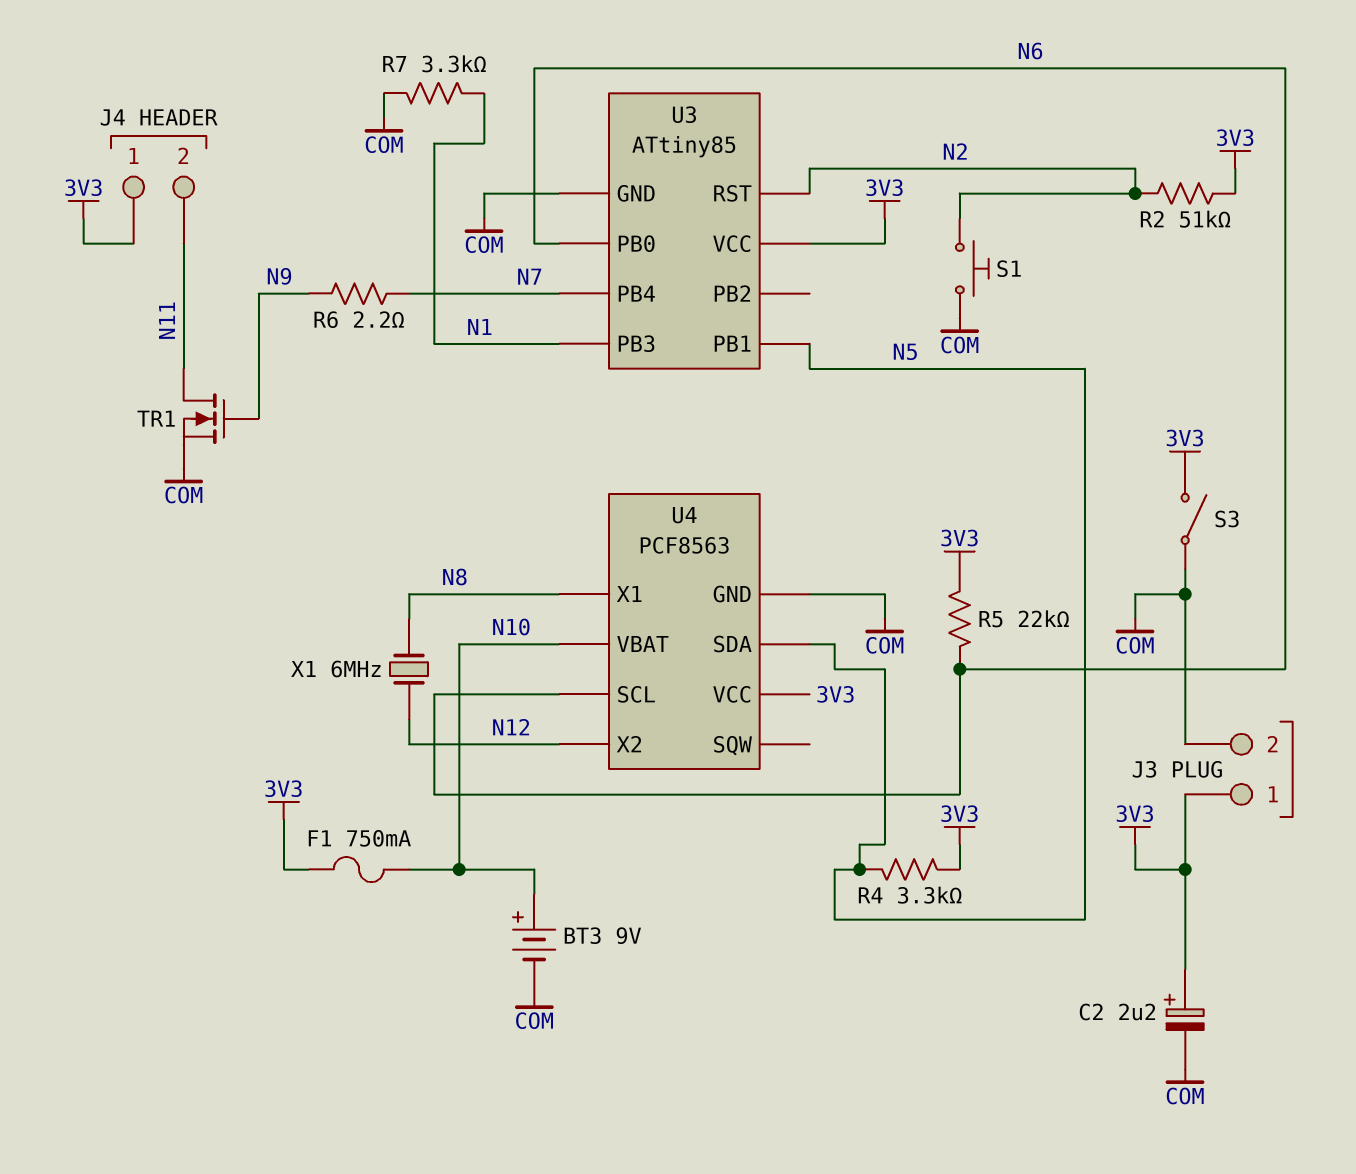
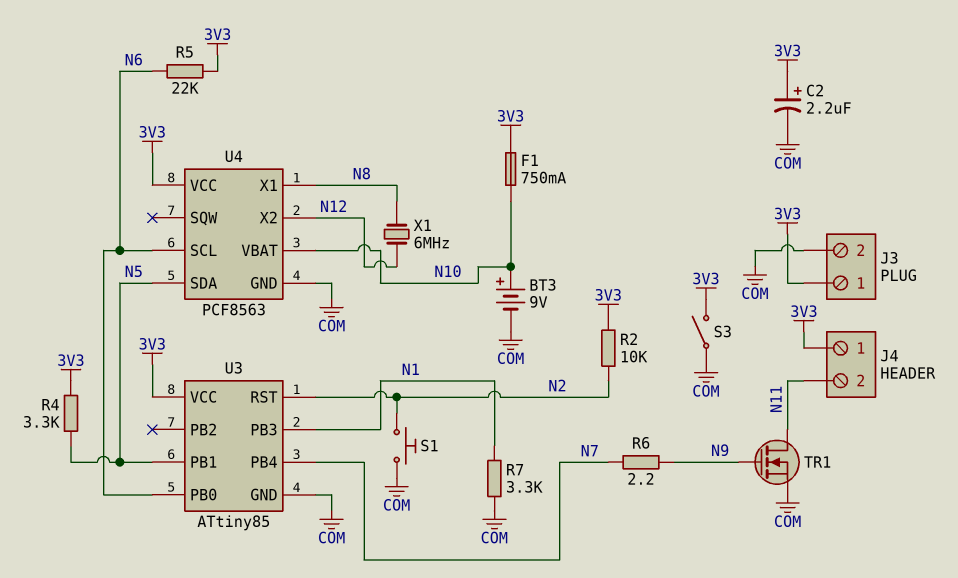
R2: 51k (3V3, N2) -> 10k (3V3, N2)

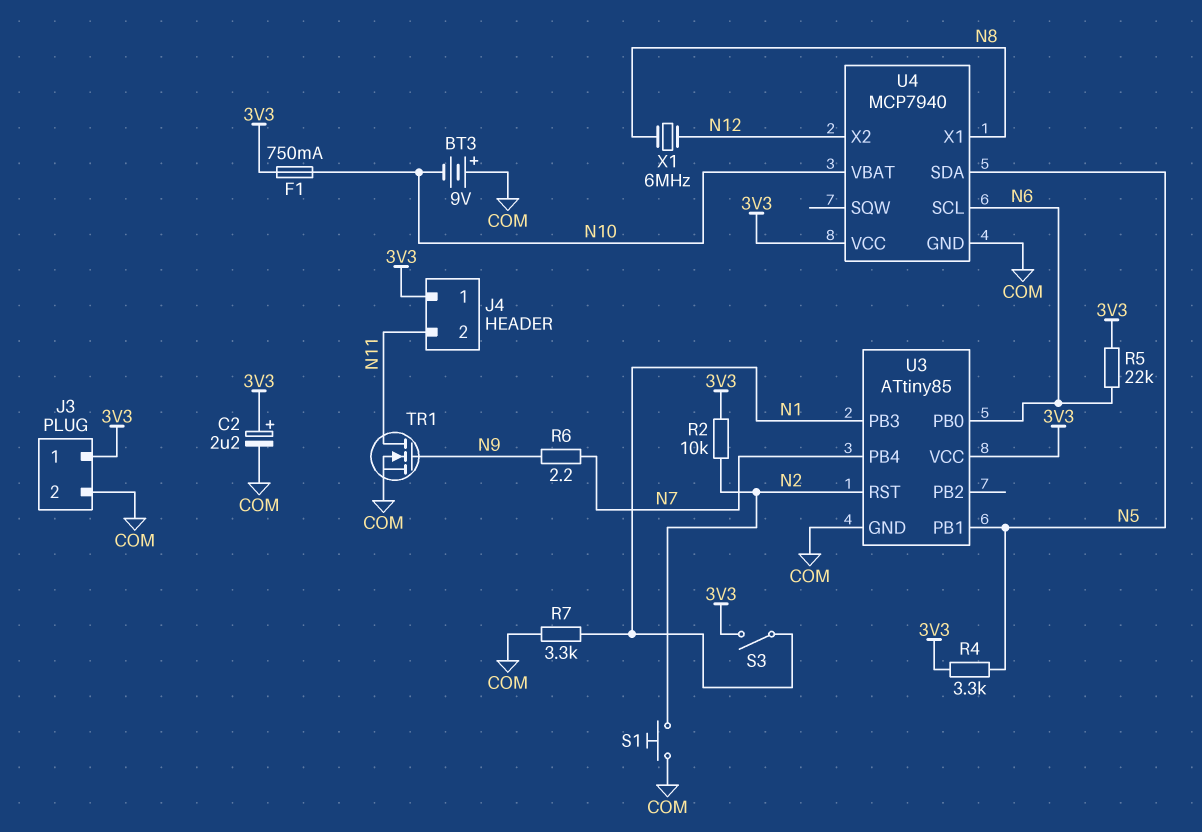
BT3: 9V (plus N10, minus COM) -> 9V (plus COM, minus N10)
S3: switch (3V3, COM) -> switch (3V3, N1)
U4: PCF8563 -> MCP7940

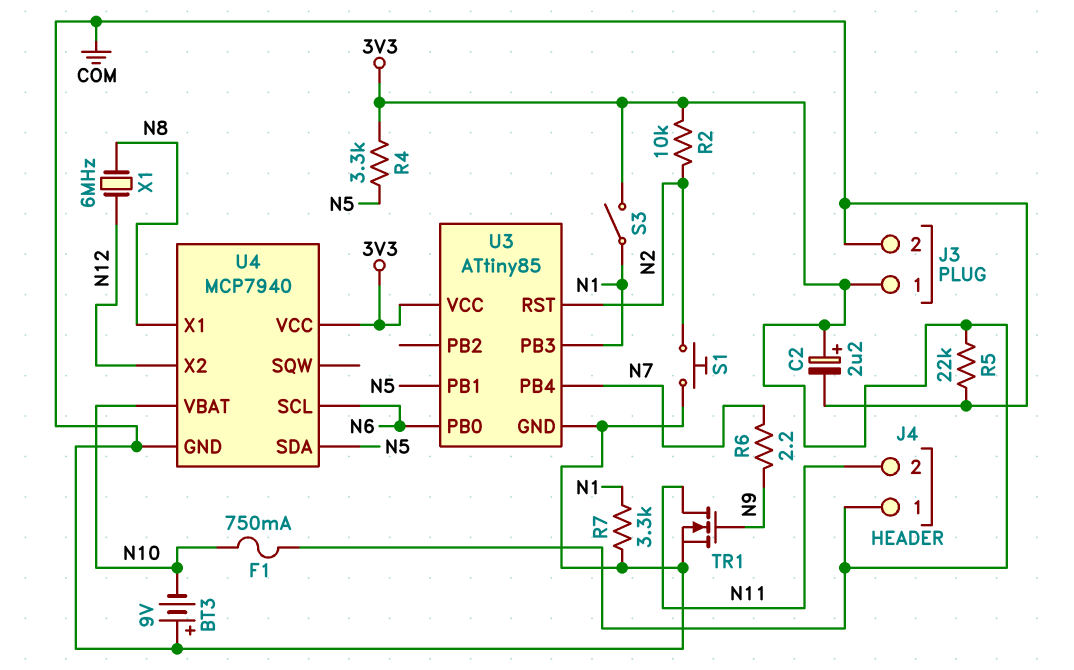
R5: 22k (3V3, N6) -> 22k (3V3, COM)

